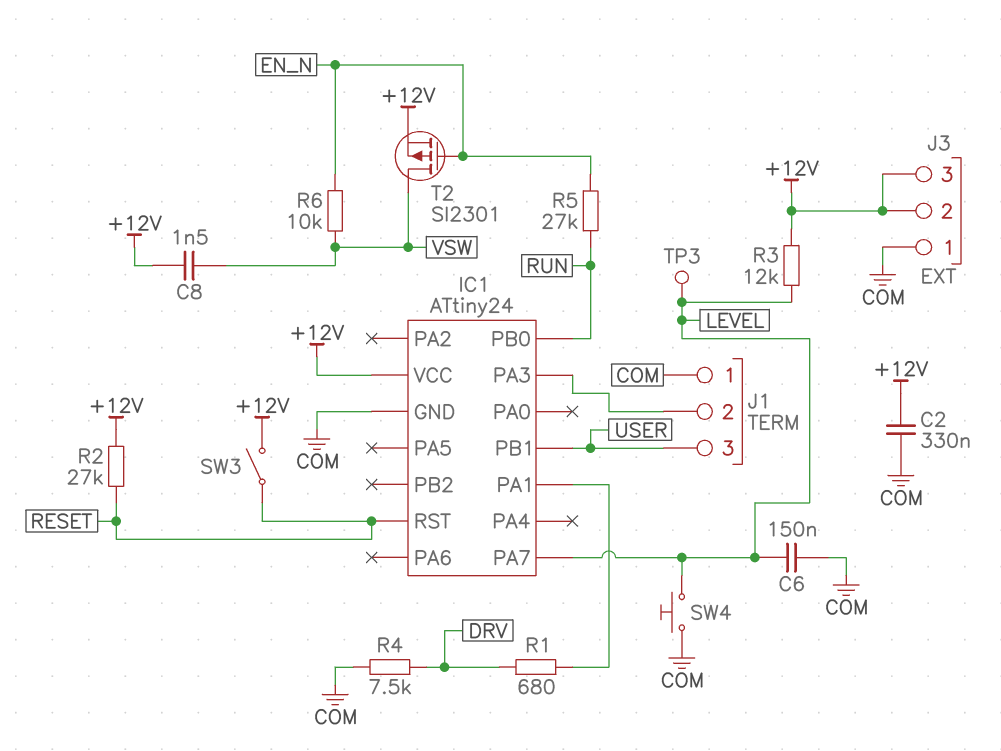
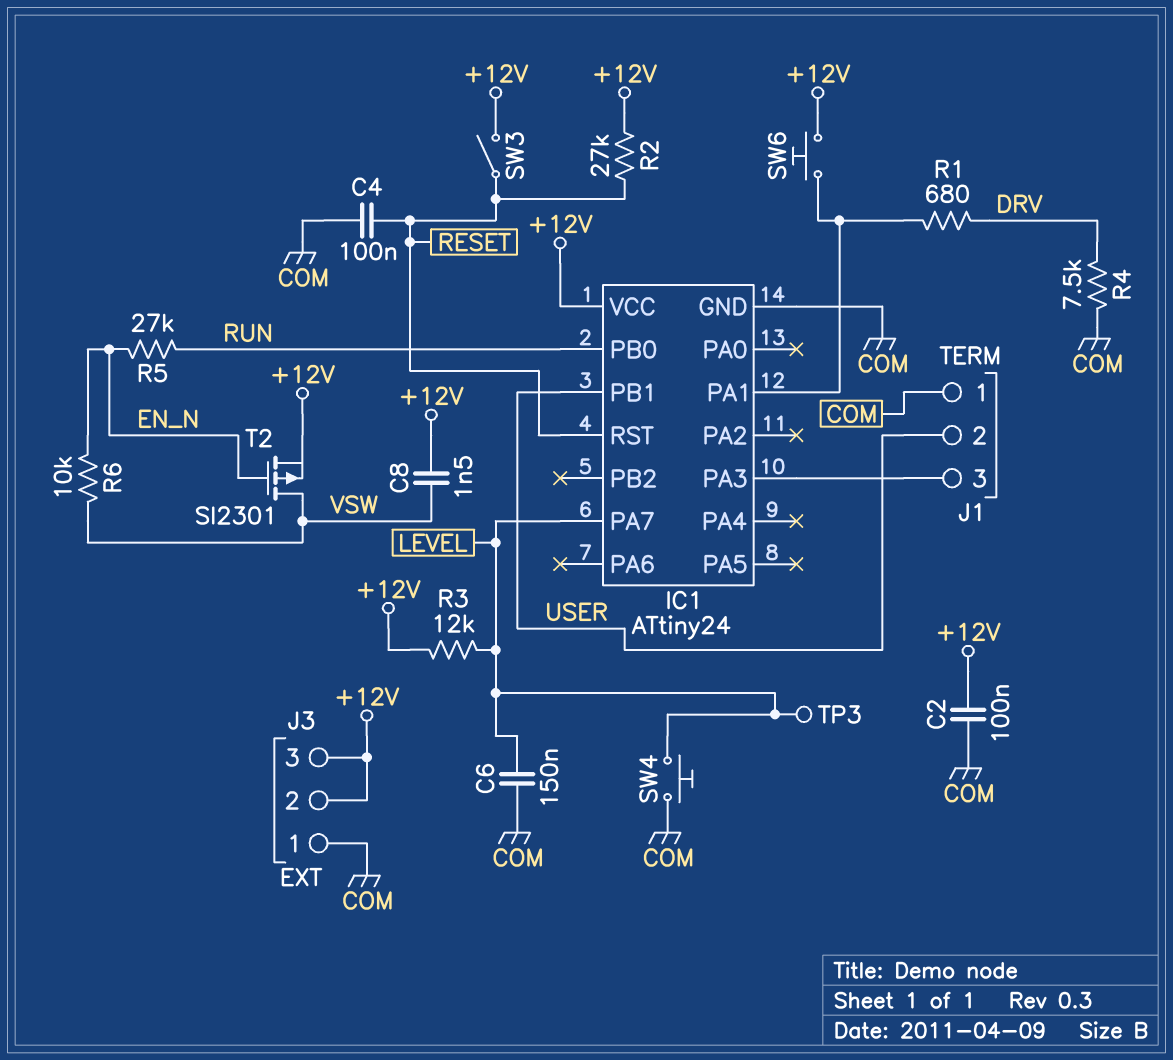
C2: 330nF (+12V, COM) -> 100nF (+12V, COM)
C4: none -> 100nF (COM, RESET)
J1 pin 2: IC1/PA3 -> USER
J1 pin 3: USER -> IC1/PA3
SW6: none -> button (+12V, IC1/PA1)

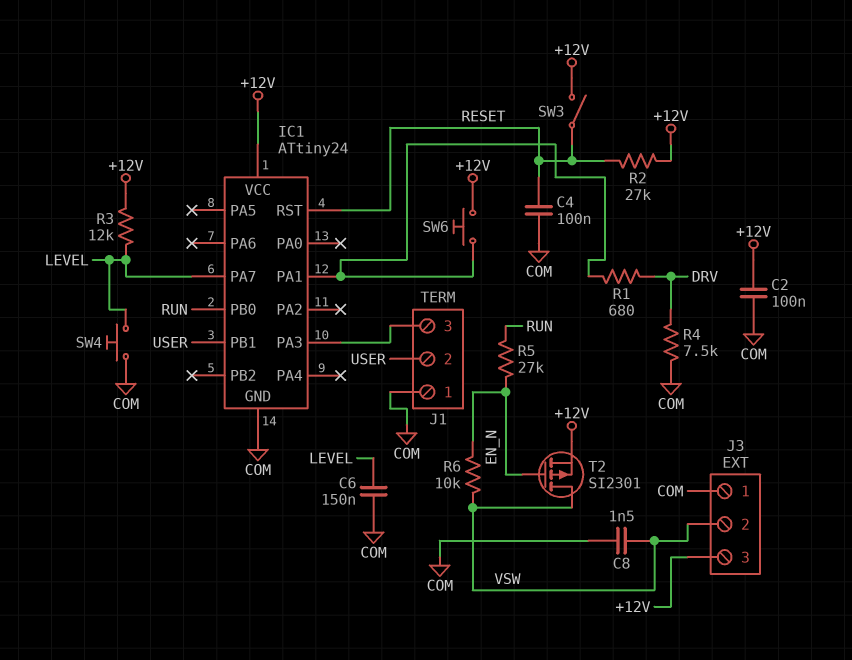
C8: 1.5nF (+12V, VSW) -> 1.5nF (COM, VSW)
J3 pin 2: +12V -> VSW
TP3: test point (LEVEL) -> none

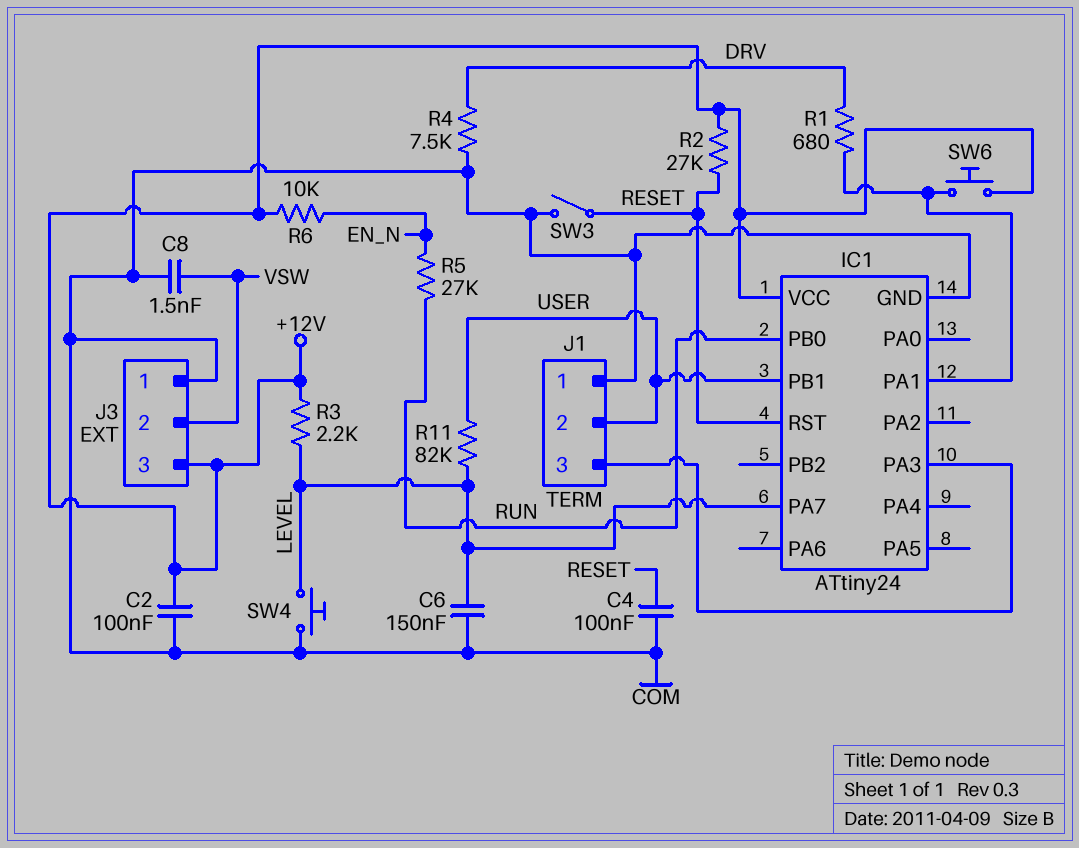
R3: 12k (+12V, LEVEL) -> 2.2k (+12V, LEVEL)
R6: 10k (EN_N, VSW) -> 10k (+12V, EN_N)
R11: none -> 82k (LEVEL, USER)
SW3: switch (+12V, RESET) -> switch (COM, RESET)
T2: PMOS SI2301 (G EN_N, D VSW, S +12V) -> none

